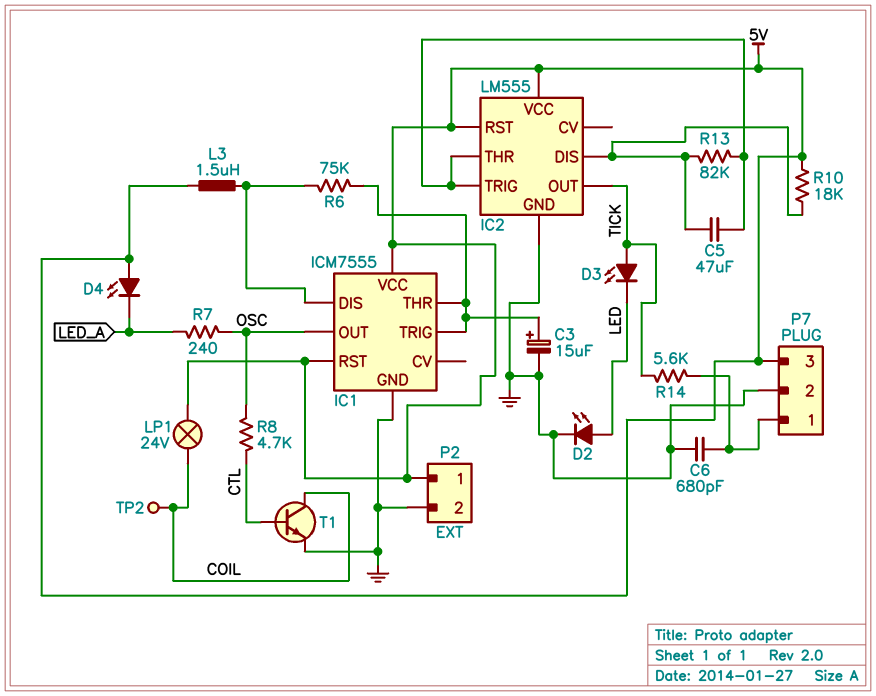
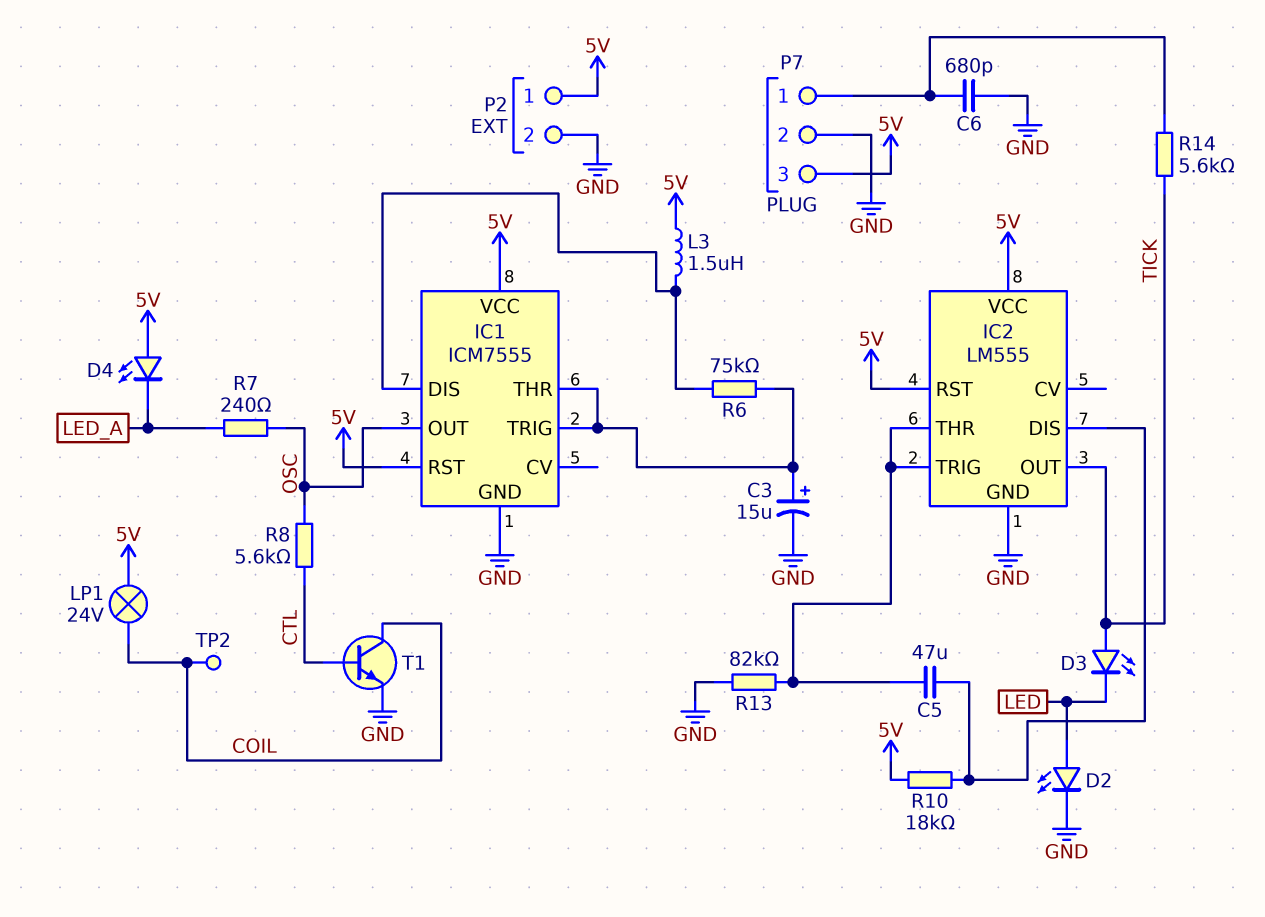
R8: 4.7k (CTL, OSC) -> 5.6k (CTL, OSC)
R13: 82k (IC2/DIS, IC2/THR) -> 82k (GND, IC2/THR)

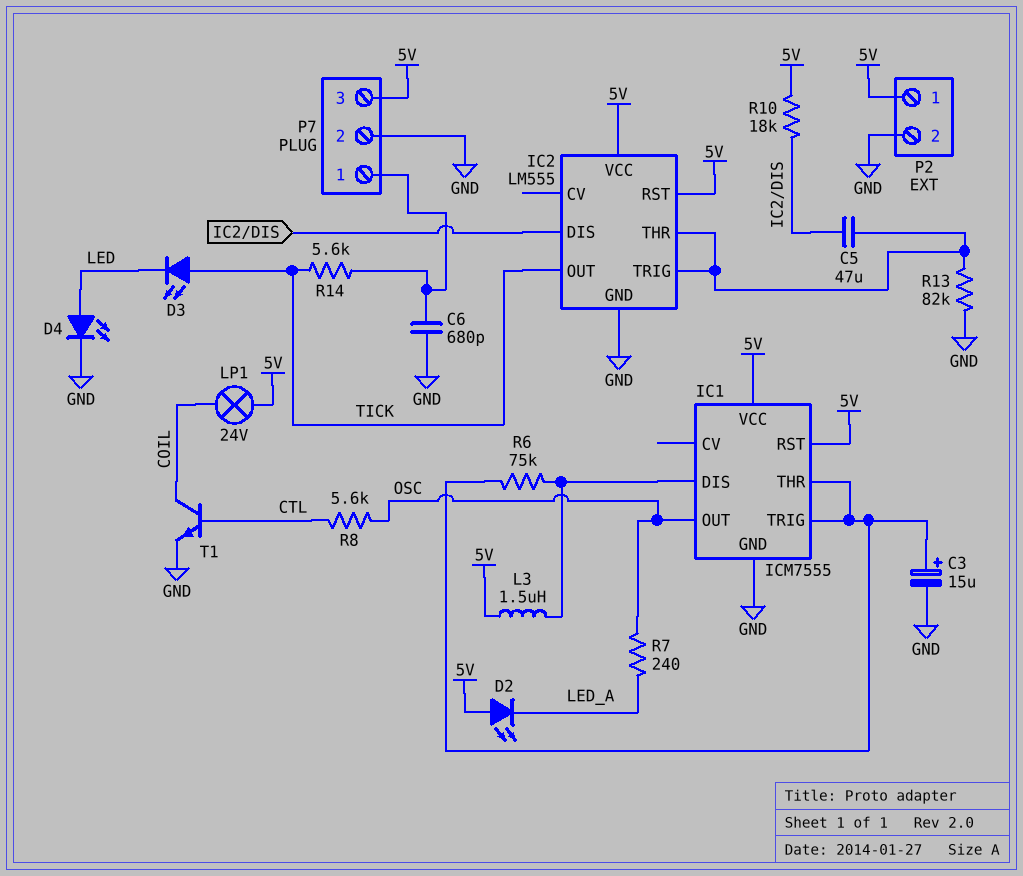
D2: LED (A LED, K GND) -> LED (A 5V, K LED_A)
D4: LED (A 5V, K LED_A) -> LED (A LED, K GND)
TP2: test point (COIL) -> none

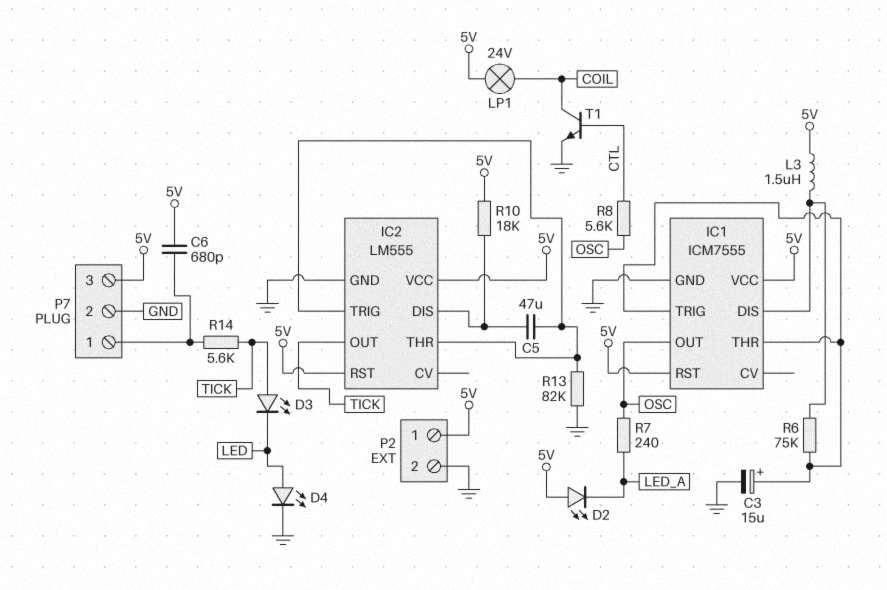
C6: 680pF (GND, P7/1) -> 680pF (5V, P7/1)

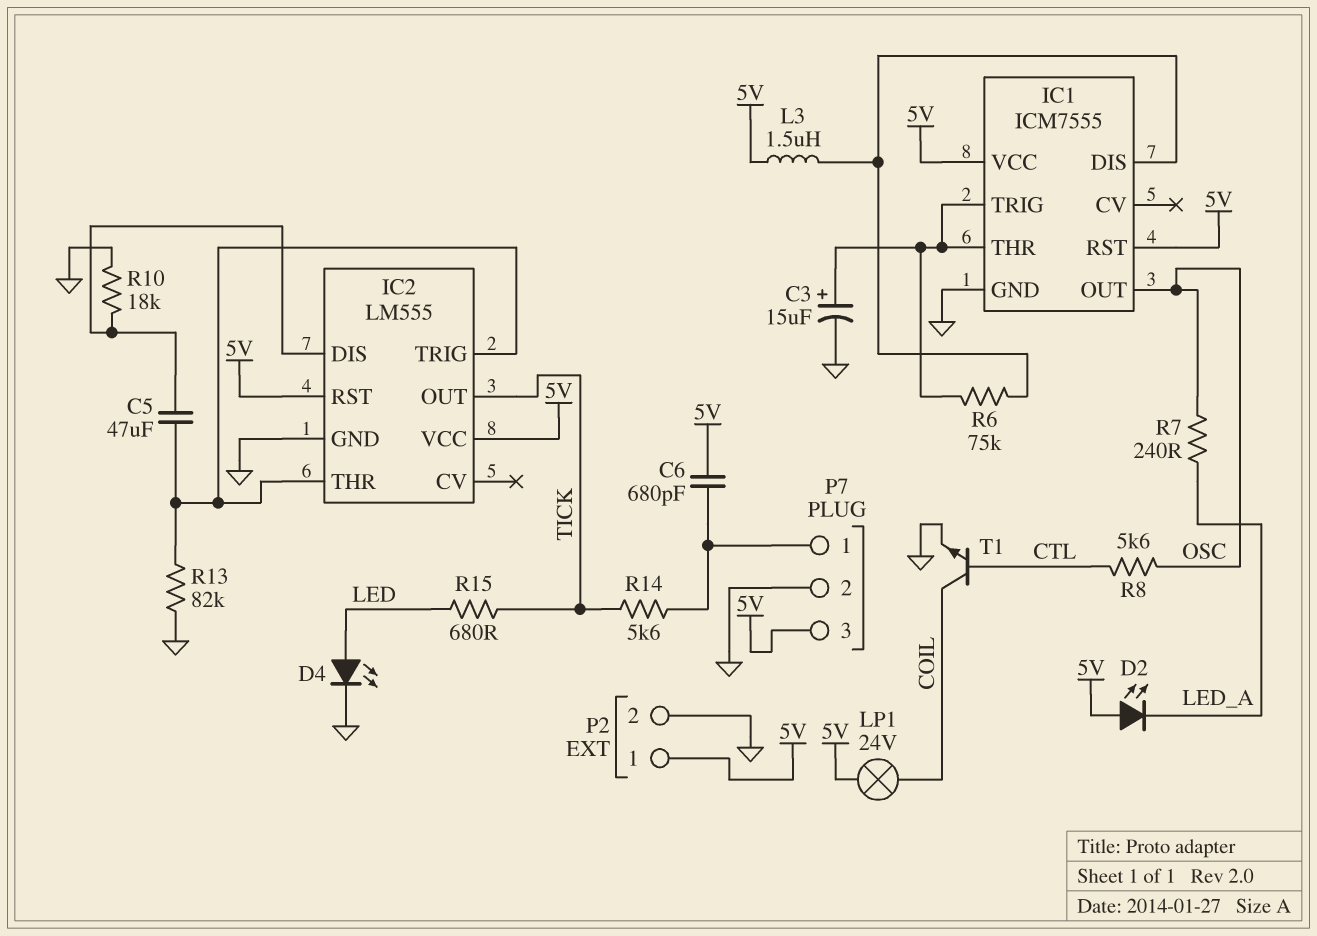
D3: LED (A TICK, K LED) -> none
R10: 18k (5V, IC2/DIS) -> 18k (GND, IC2/DIS)
R15: none -> 680 (LED, TICK)

